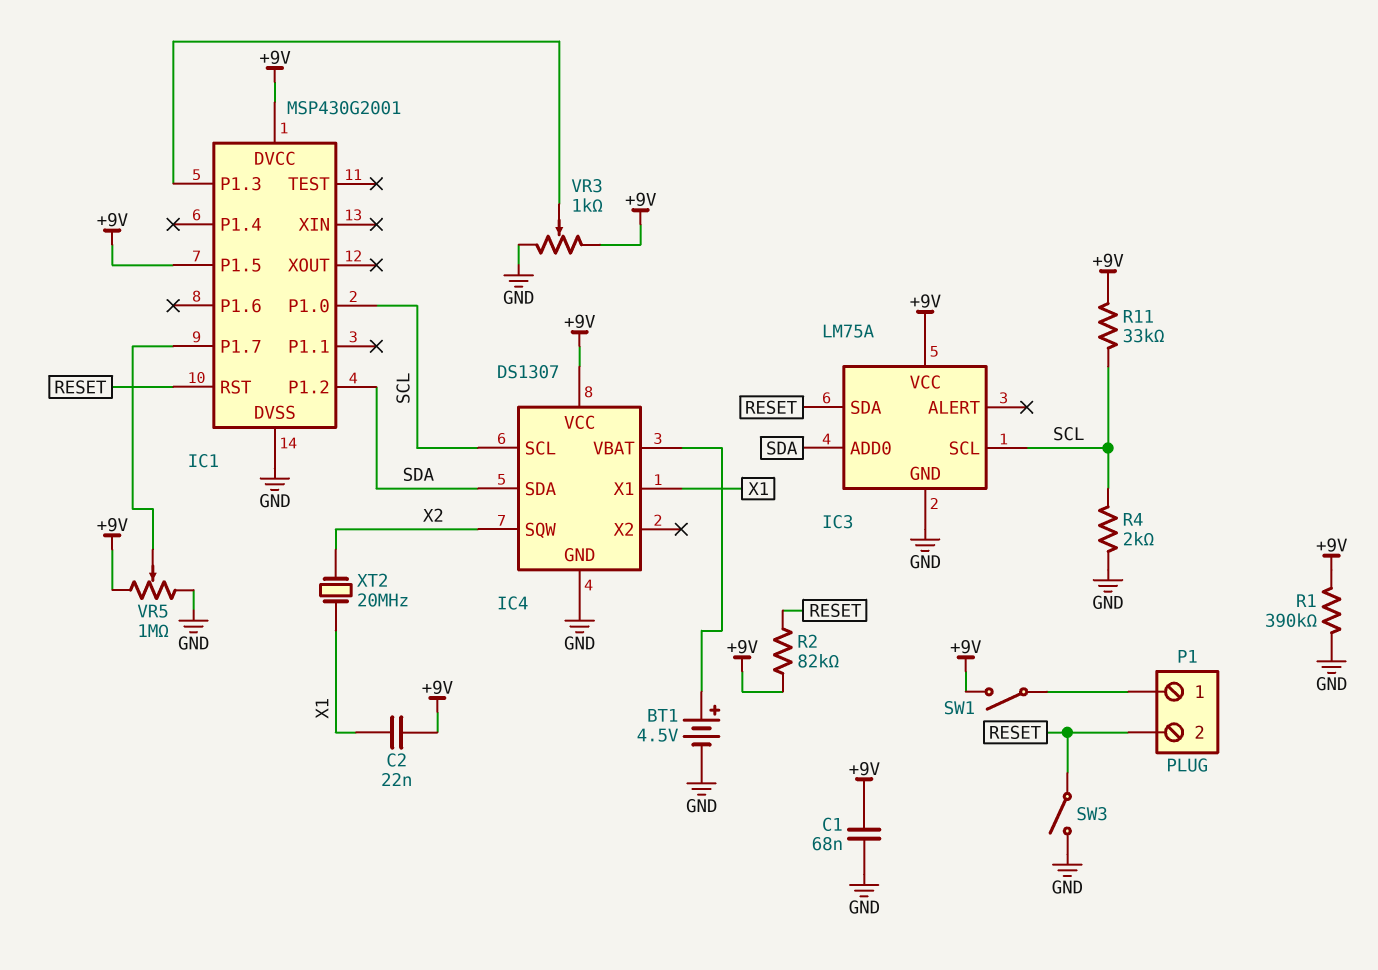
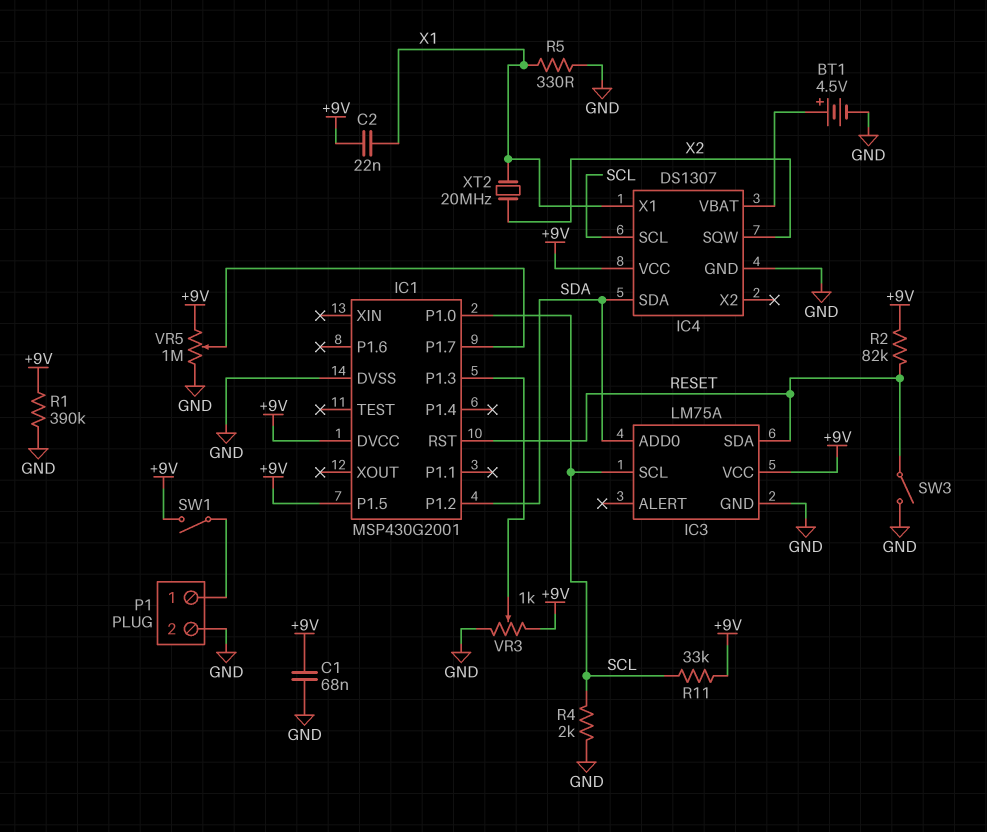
P1 pin 2: RESET -> GND
R5: none -> 330 (GND, X1)

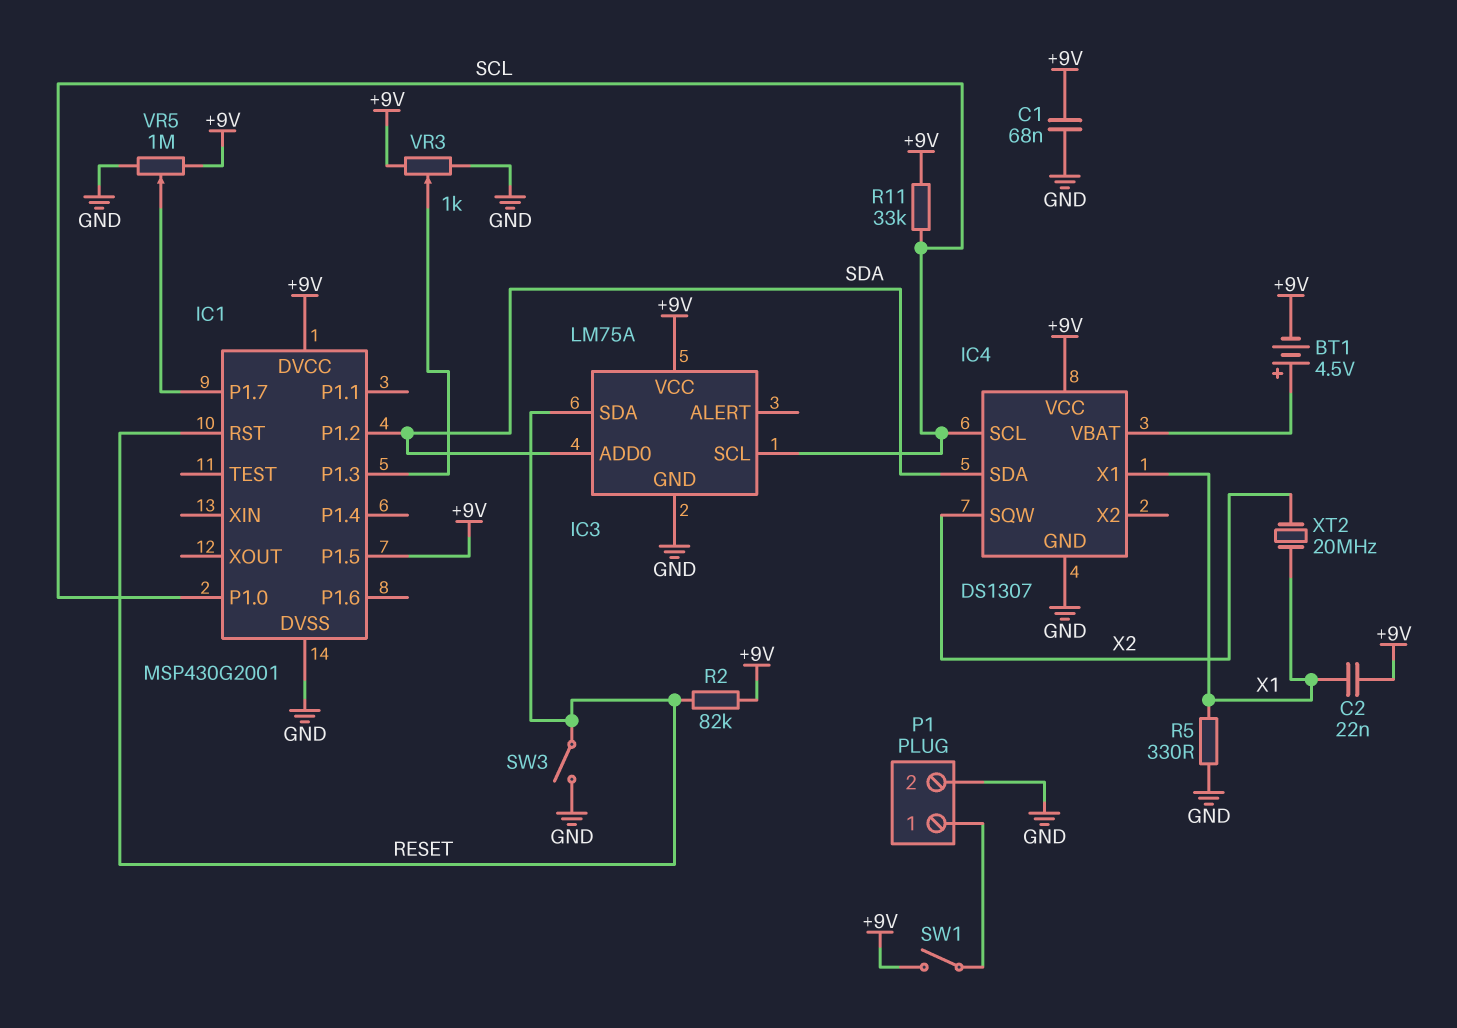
BT1: 4.5V (plus IC4/VBAT, minus GND) -> 4.5V (plus IC4/VBAT, minus +9V)
R1: 390k (+9V, GND) -> none
R4: 2k (GND, SCL) -> none

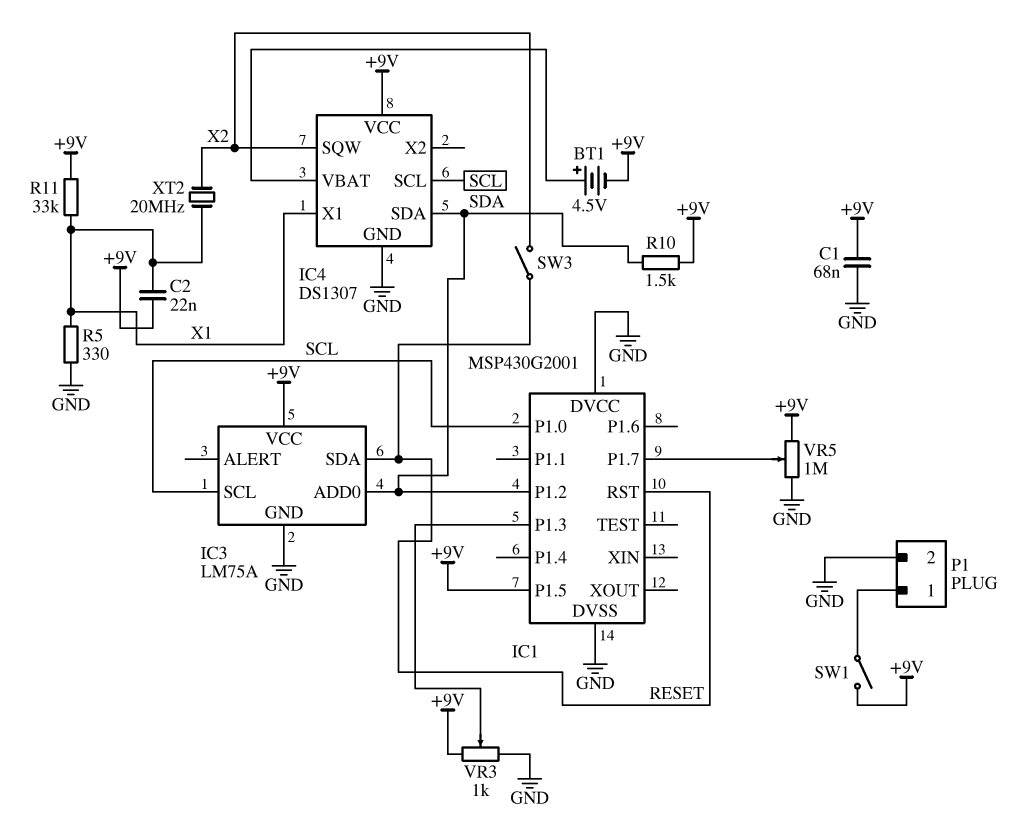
IC1 pin DVCC: +9V -> GND
R2: 82k (+9V, RESET) -> none
R10: none -> 1.5k (+9V, SDA)
R11: 33k (+9V, SCL) -> 33k (+9V, X1)
SW3: switch (GND, RESET) -> switch (RESET, X2)

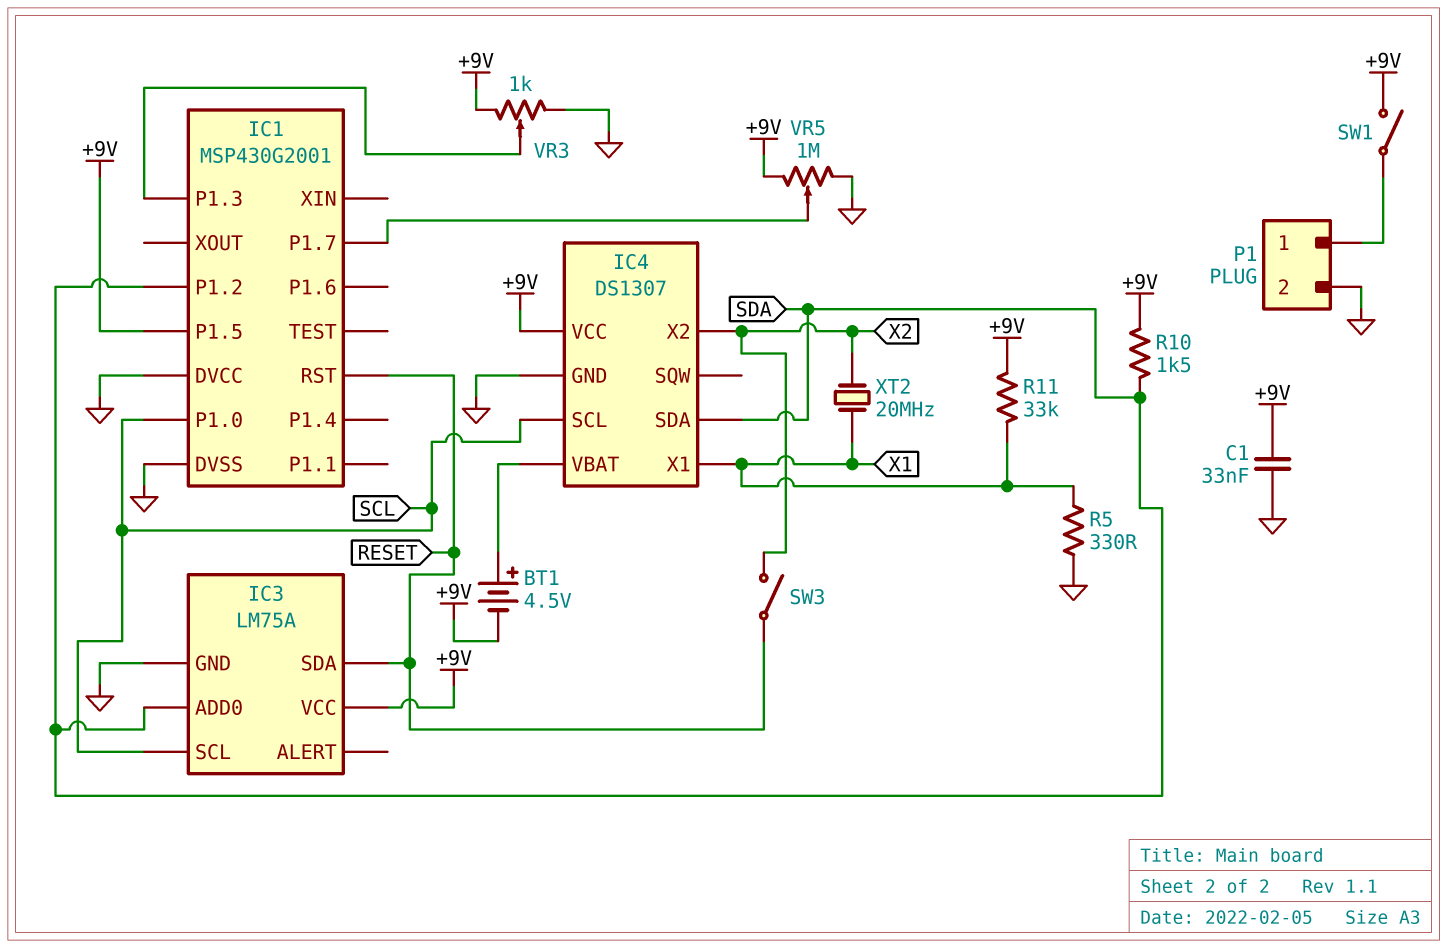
C1: 68nF (+9V, GND) -> 33nF (+9V, GND)
C2: 22nF (+9V, X1) -> none
IC4 pin SQW: X2 -> none
IC4 pin X2: none -> X2

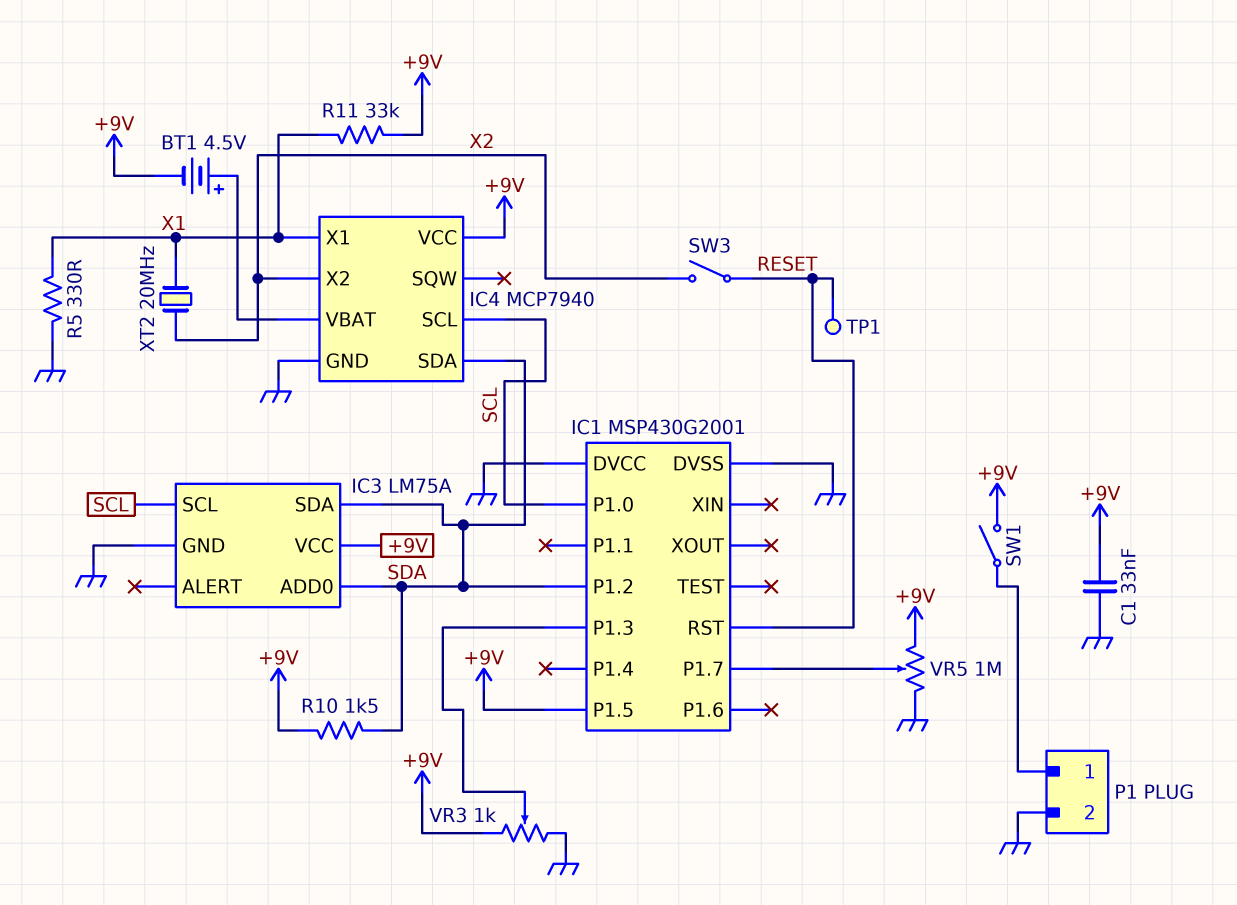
IC3 pin SDA: RESET -> SDA
IC4: DS1307 -> MCP7940
TP1: none -> test point (RESET)

